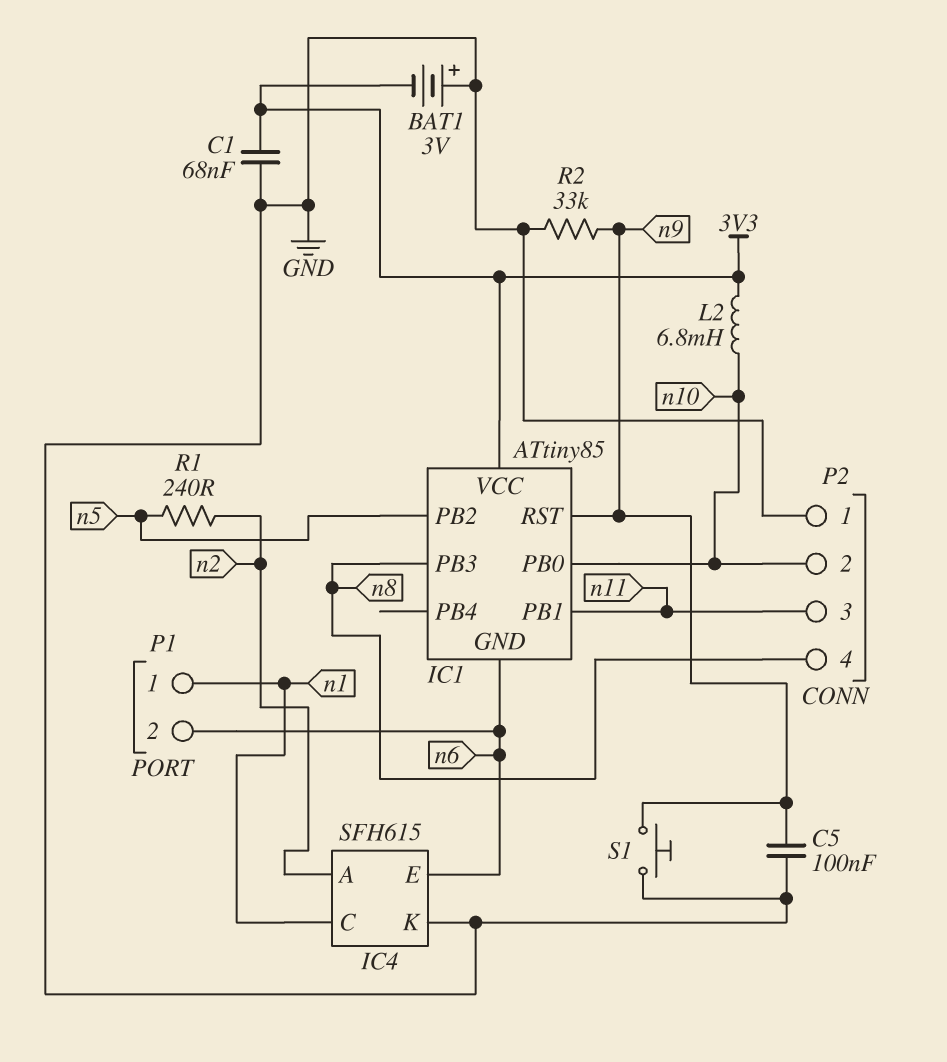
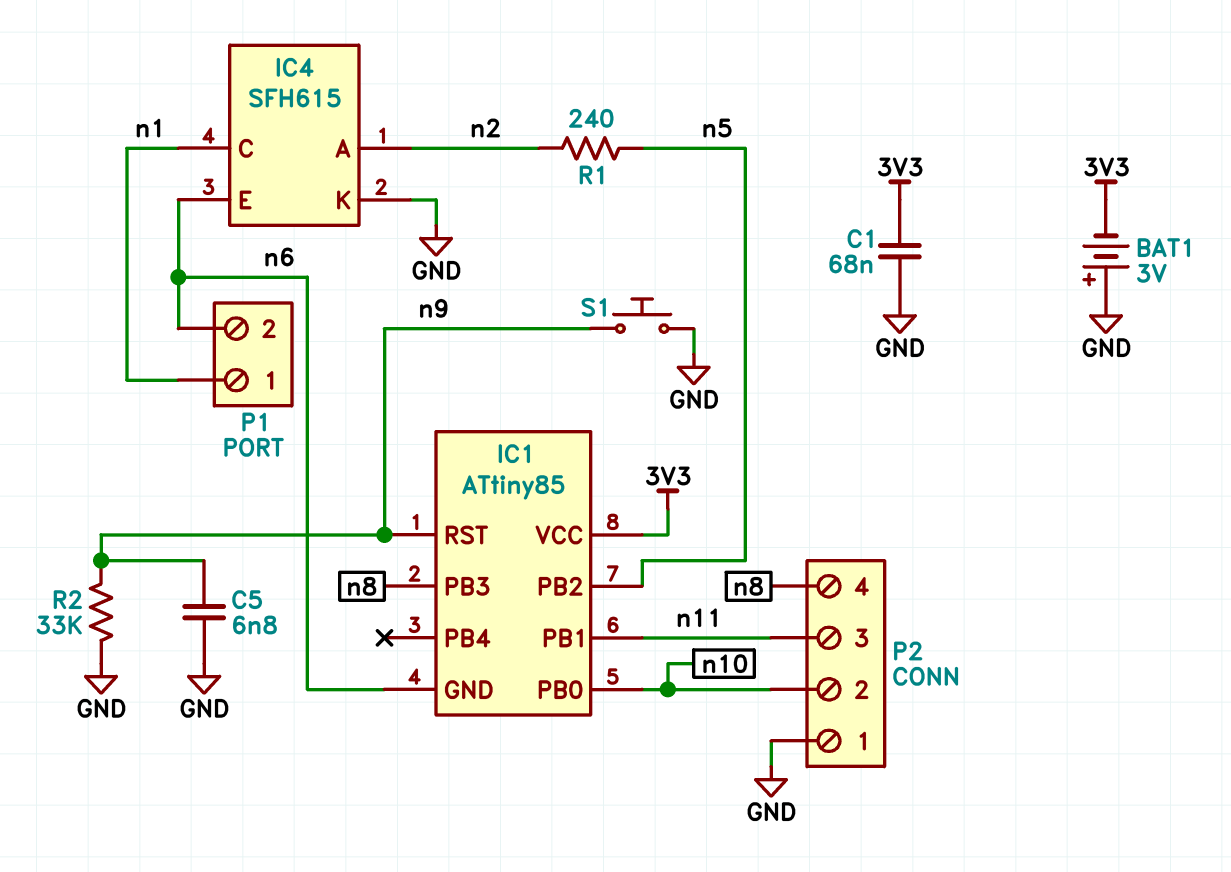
C5: 100nF (GND, n9) -> 6.8nF (GND, n9)
L2: 6.8mH (3V3, n10) -> none

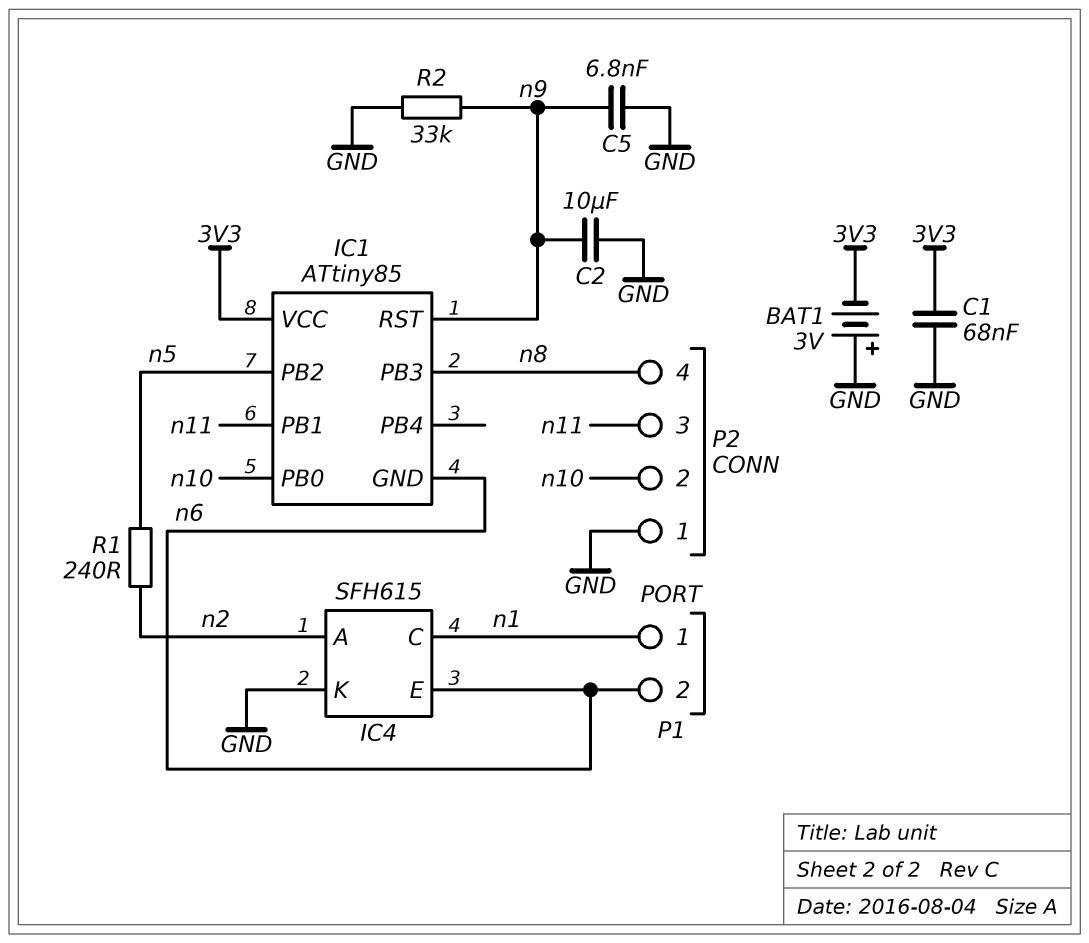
C2: none -> 10uF (GND, n9)
S1: button (GND, n9) -> none

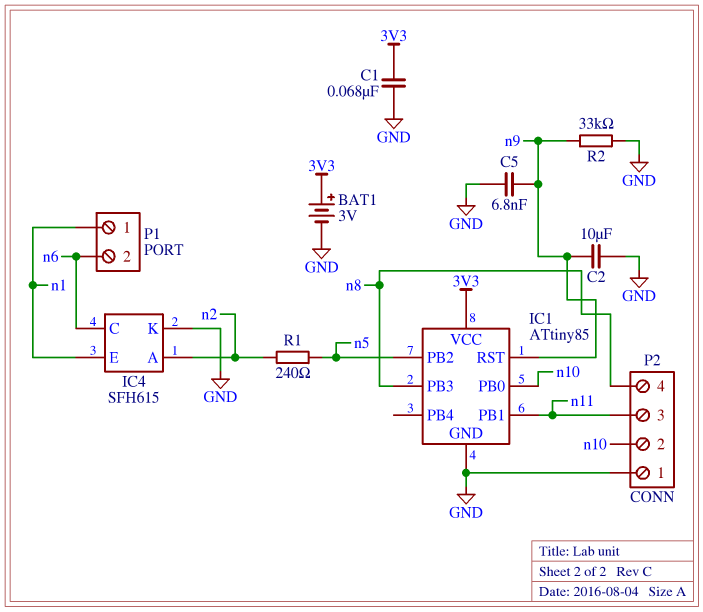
BAT1: 3V (plus GND, minus 3V3) -> 3V (plus 3V3, minus GND)
IC1 pin GND: n6 -> GND
IC4 pin C: n1 -> n6
IC4 pin E: n6 -> n1

